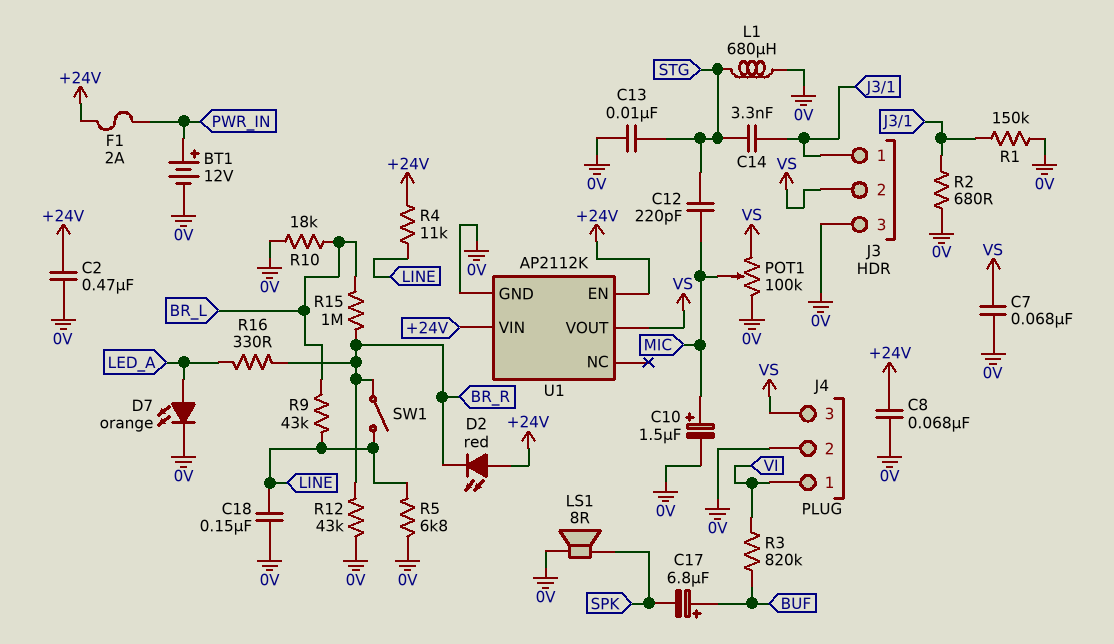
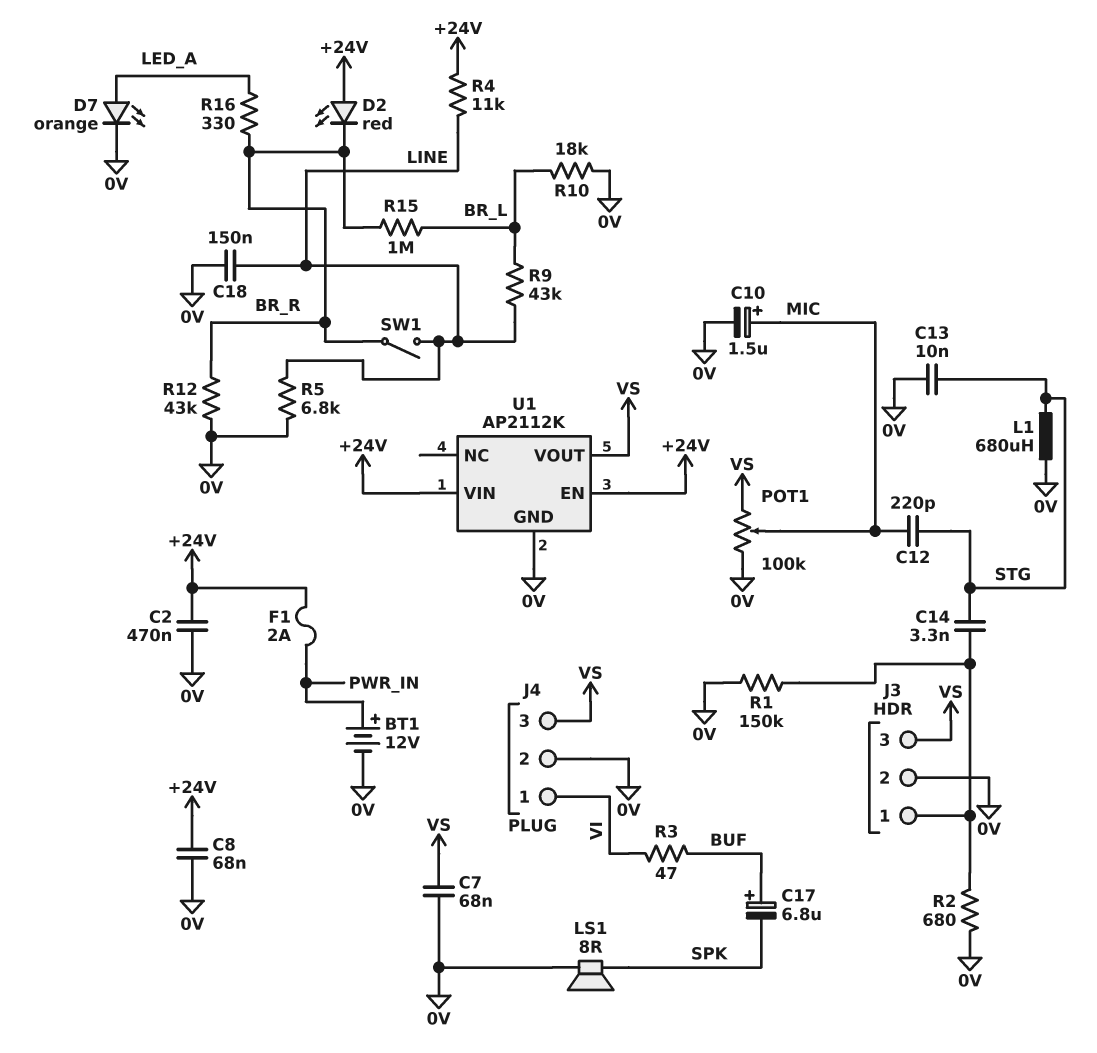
J3 pin 2: VS -> 0V
J3 pin 3: 0V -> VS
R3: 820k (BUF, VI) -> 47 (BUF, VI)

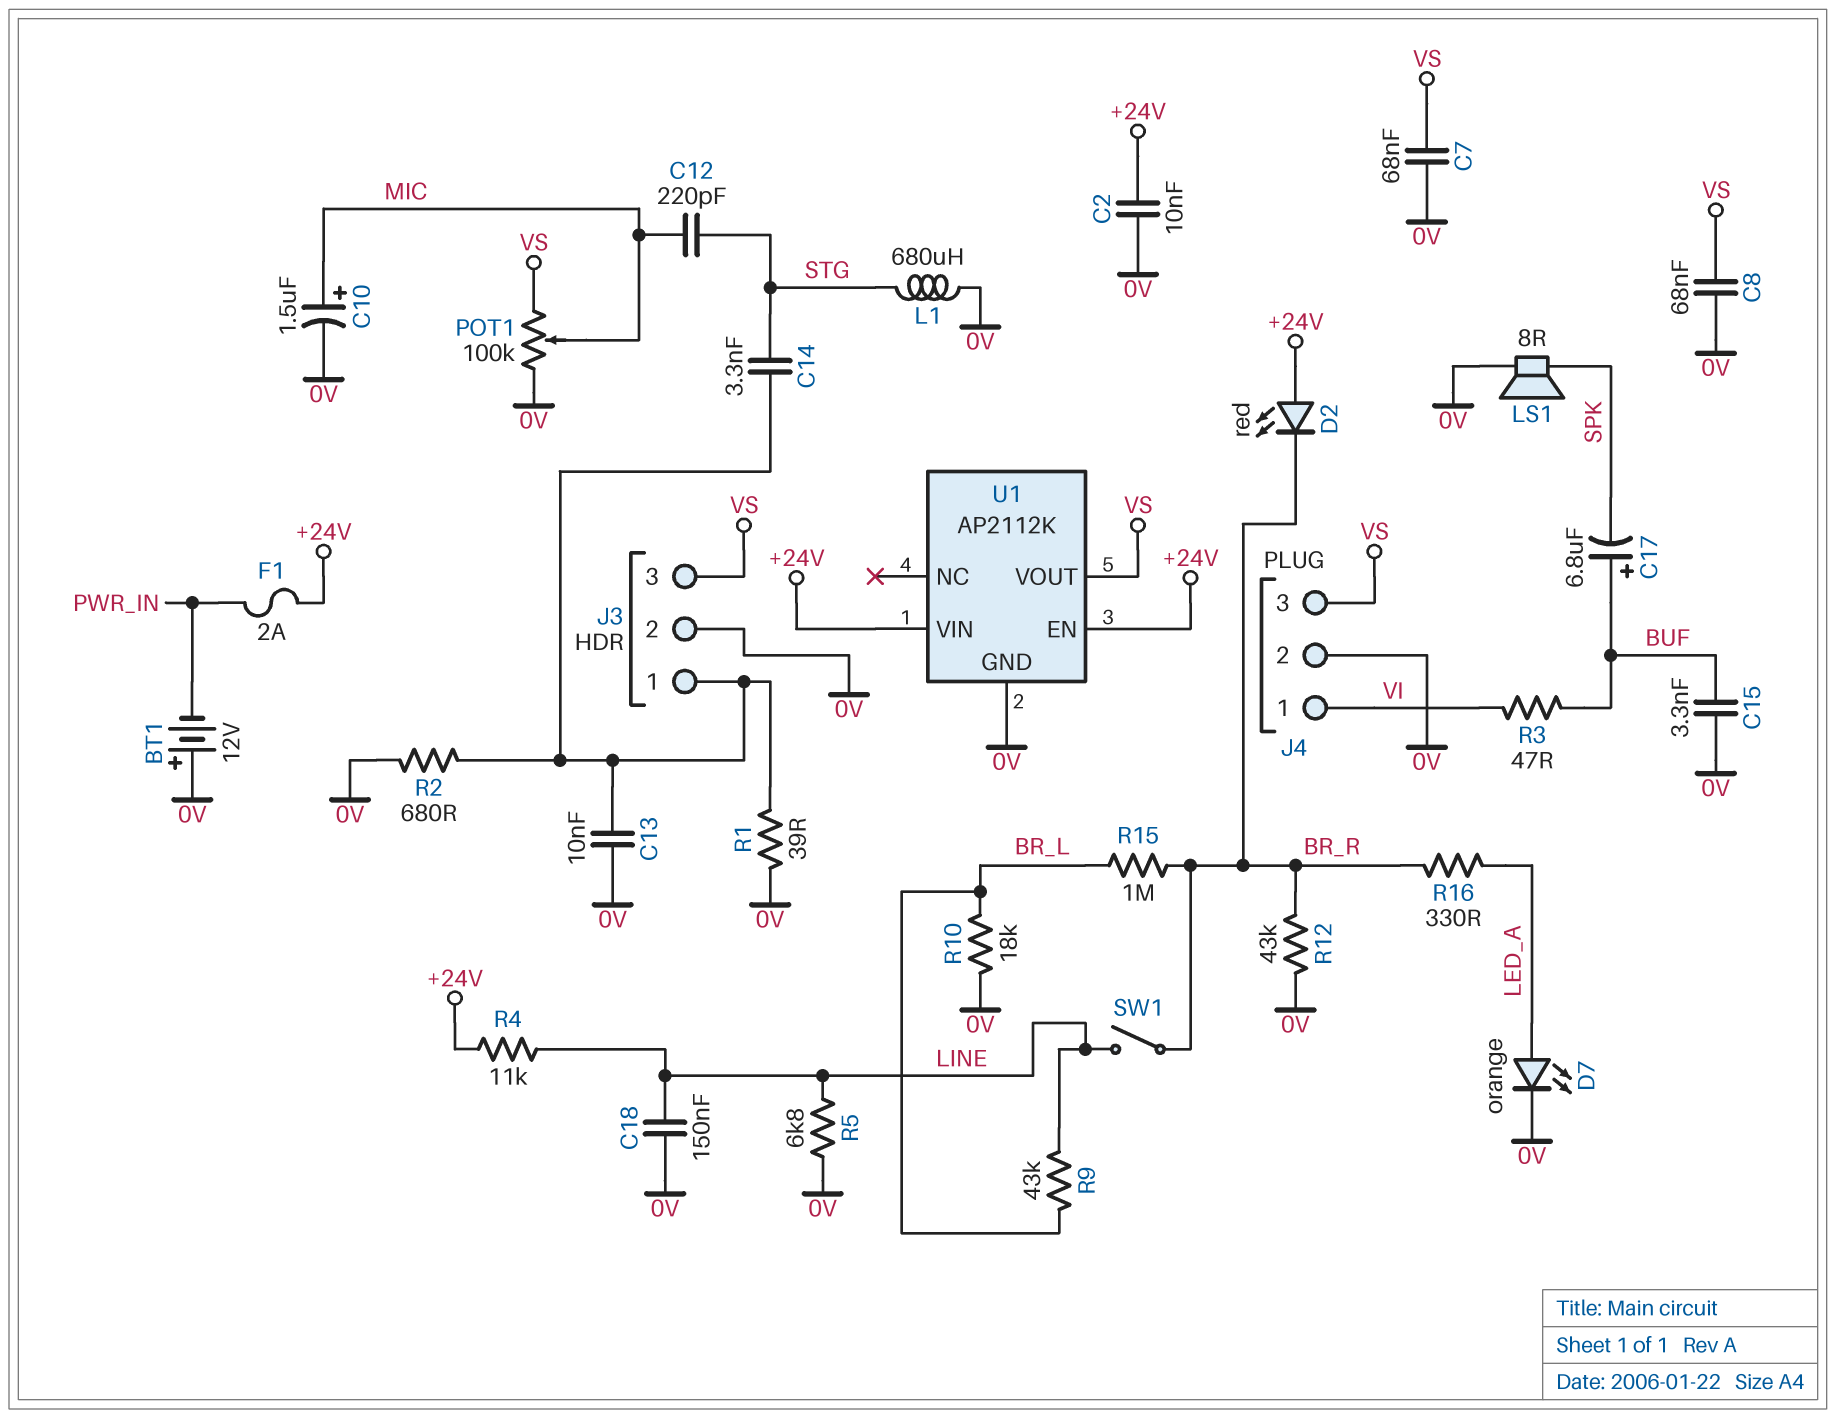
BT1: 12V (plus PWR_IN, minus 0V) -> 12V (plus 0V, minus PWR_IN)
C2: 470nF (+24V, 0V) -> 10nF (+24V, 0V)
C8: 68nF (+24V, 0V) -> 68nF (0V, VS)
C13: 10nF (0V, STG) -> 10nF (0V, J3/1)
C15: none -> 3.3nF (0V, BUF)
R1: 150k (0V, J3/1) -> 39 (0V, J3/1)

